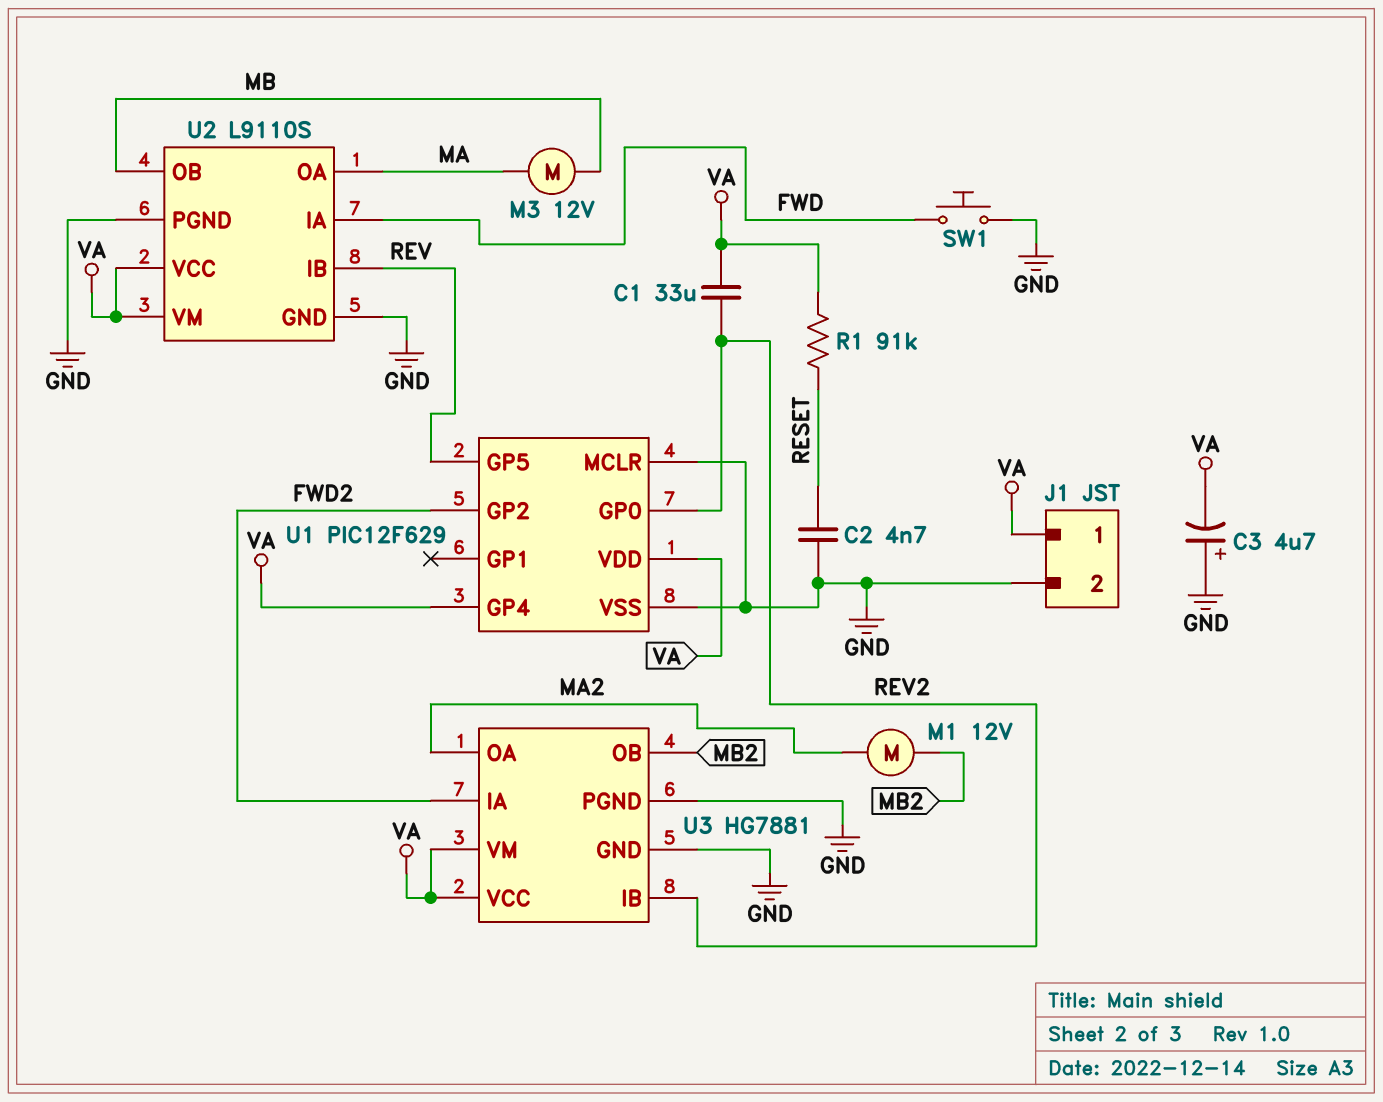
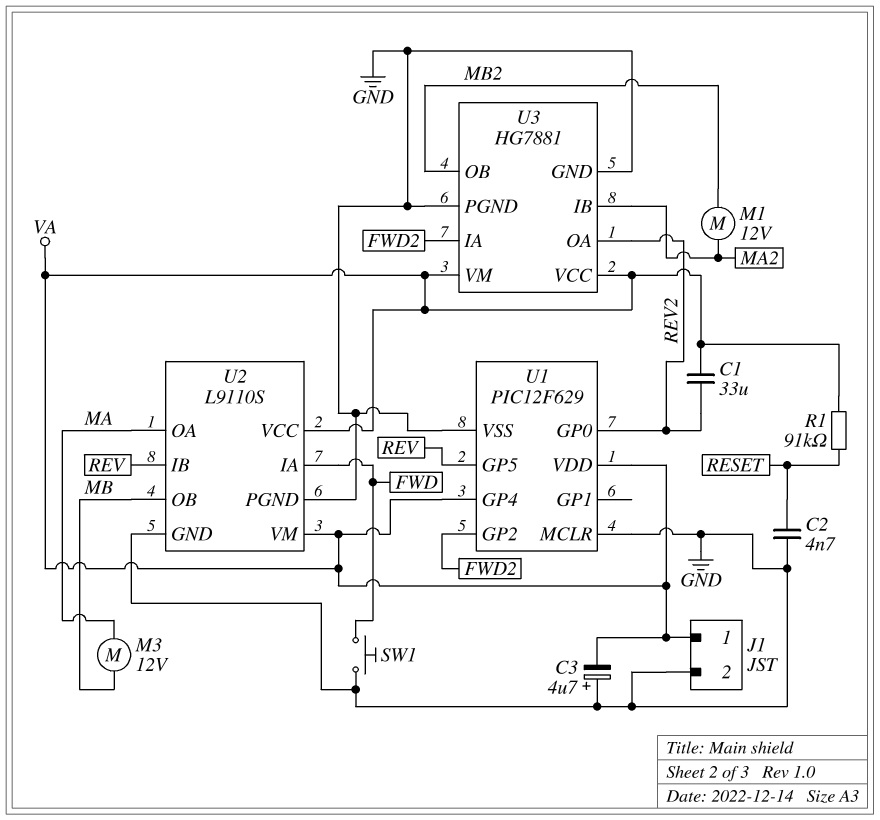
U3 pin IB: REV2 -> MA2
U3 pin OA: MA2 -> REV2

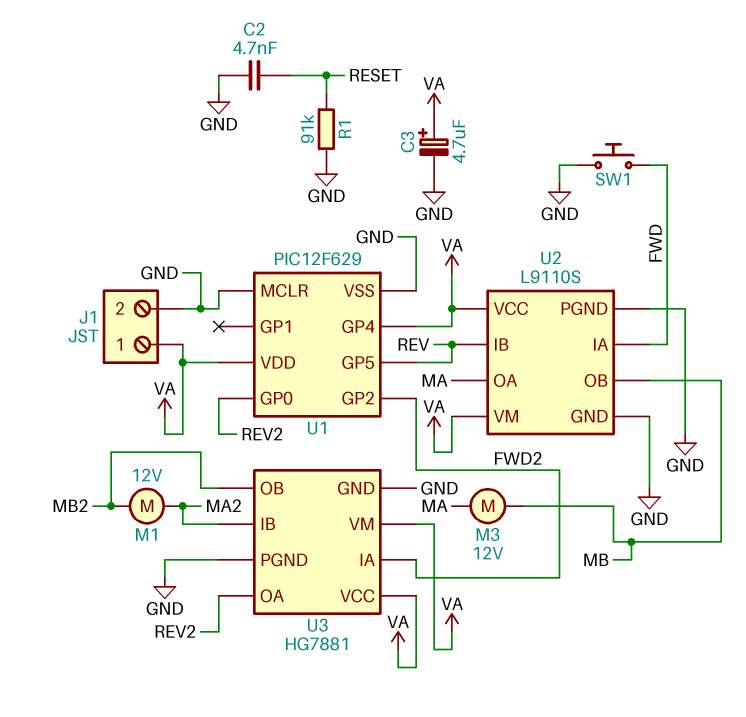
C1: 33uF (REV2, VA) -> none
C3: 4.7uF (plus GND, minus VA) -> 4.7uF (plus VA, minus GND)
R1: 91k (RESET, VA) -> 91k (GND, RESET)

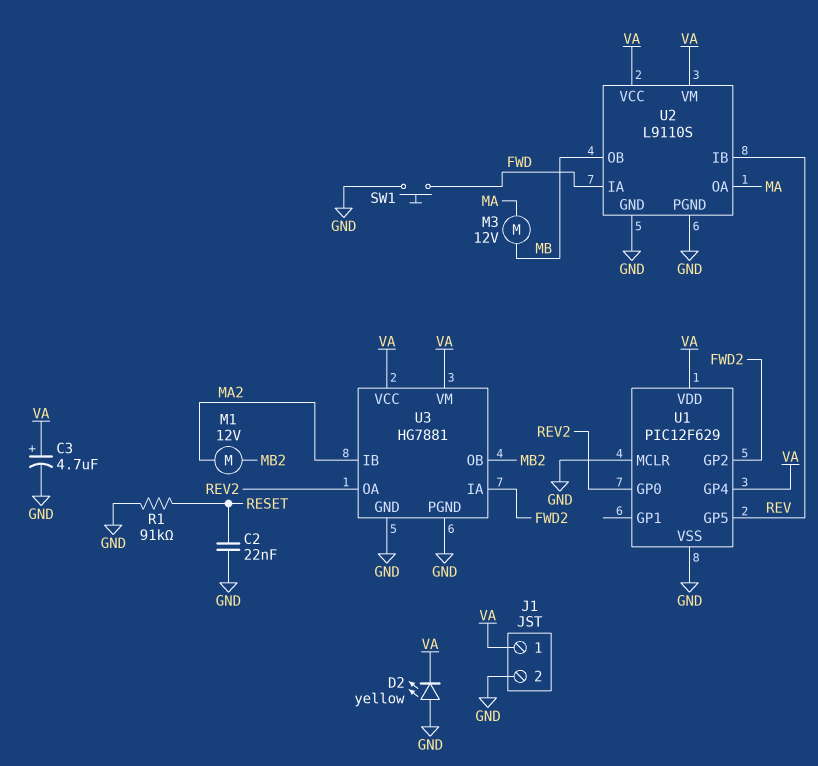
C2: 4.7nF (GND, RESET) -> 22nF (GND, RESET)
D2: none -> LED yellow (A GND, K VA)

